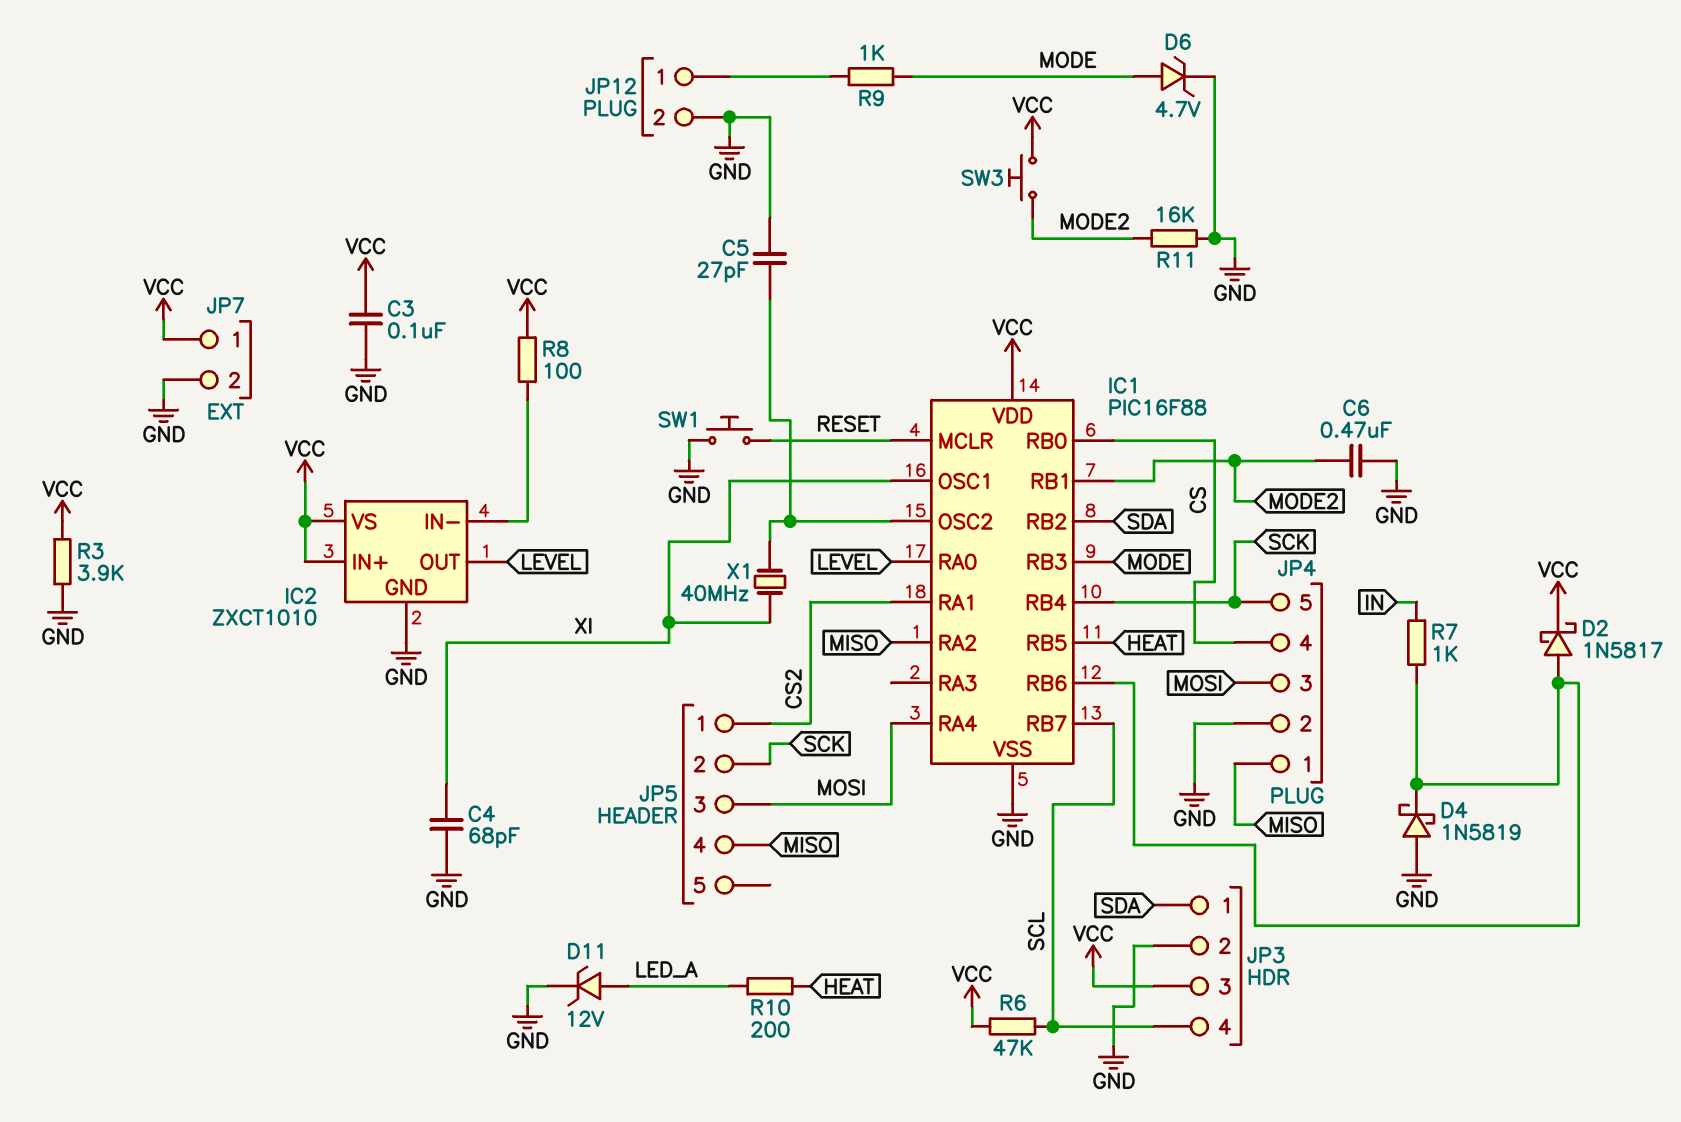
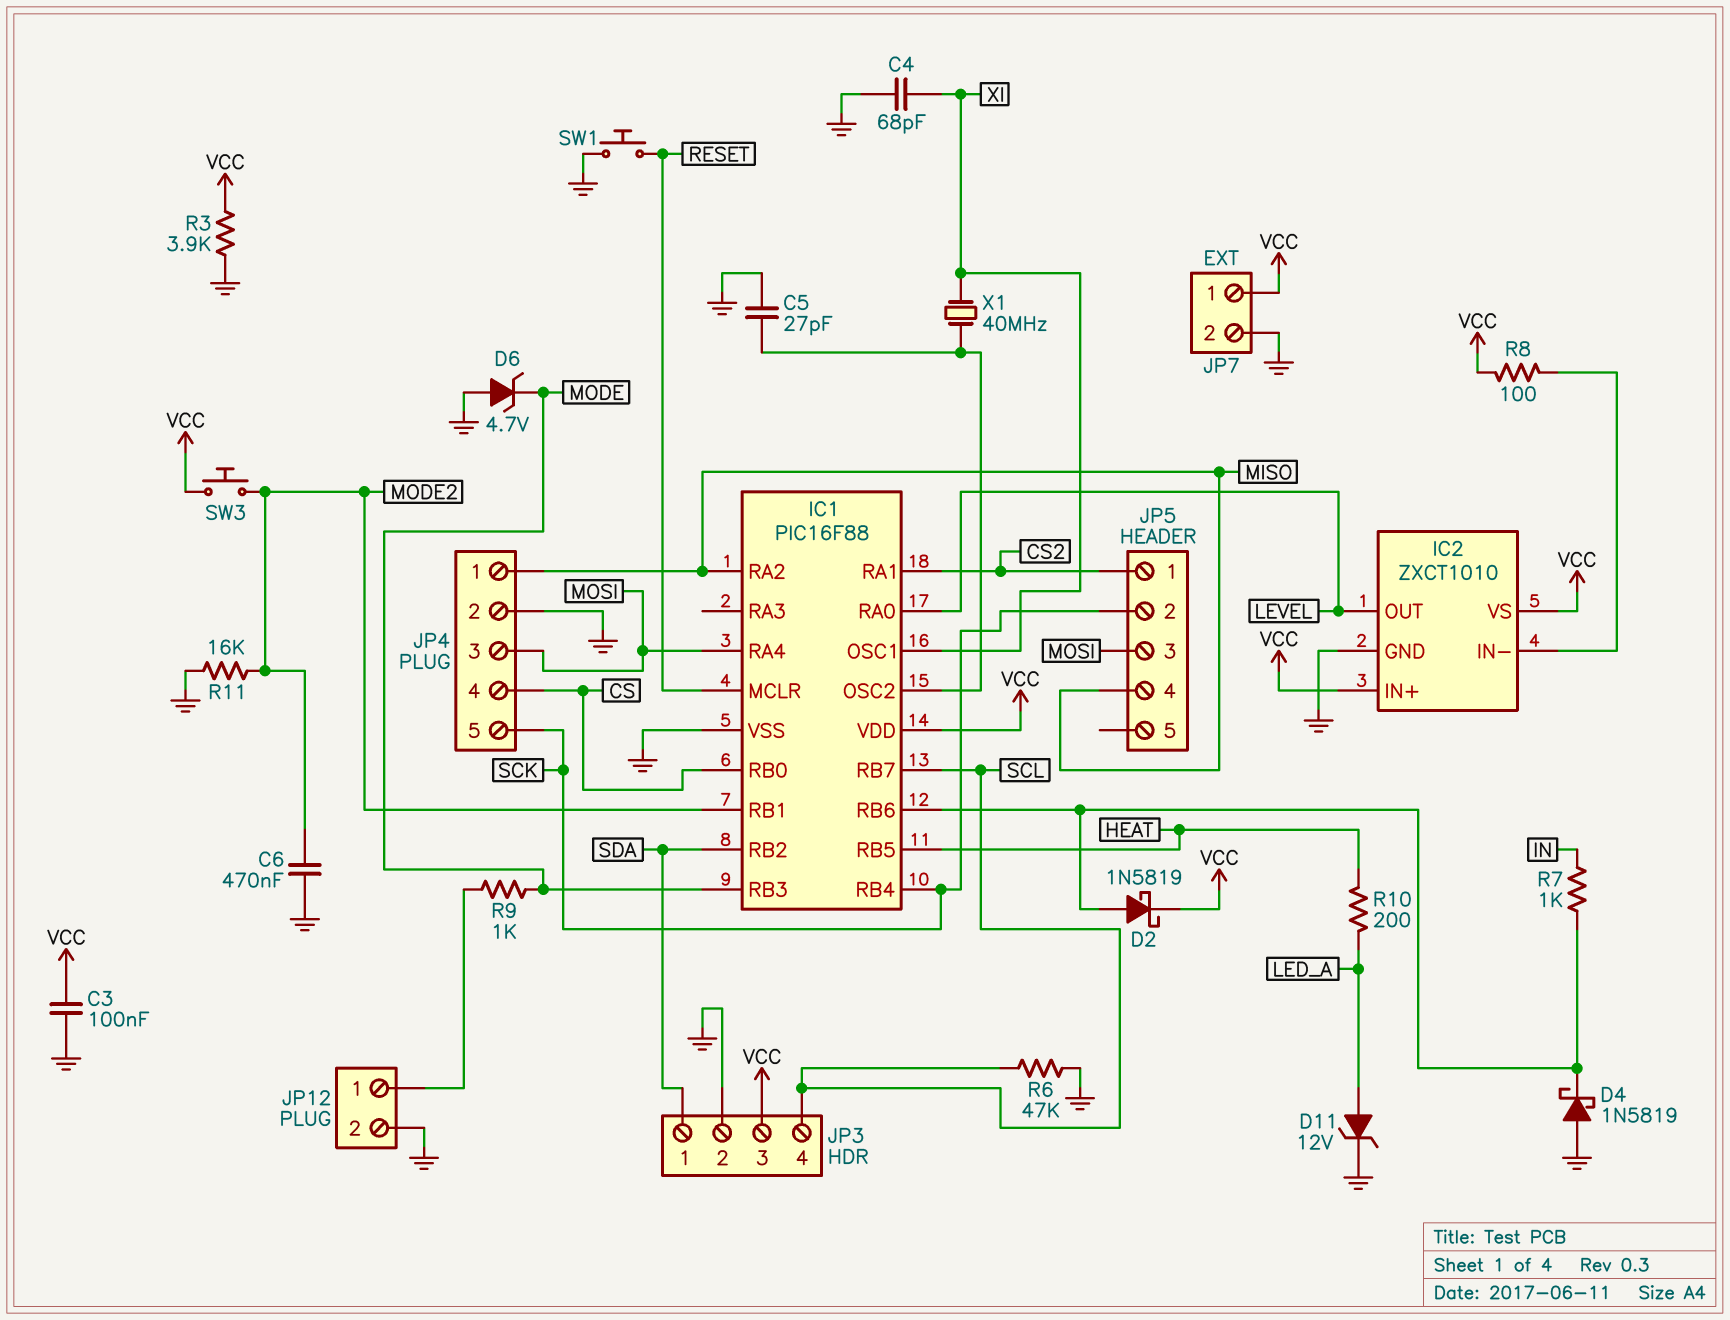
D2: schottky 1N5817 (A IC1/RB6, K VCC) -> schottky 1N5819 (A IC1/RB6, K VCC)
D6: zener 4.7V (A MODE, K GND) -> zener 4.7V (A GND, K MODE)
R6: 47k (SCL, VCC) -> 47k (GND, SCL)

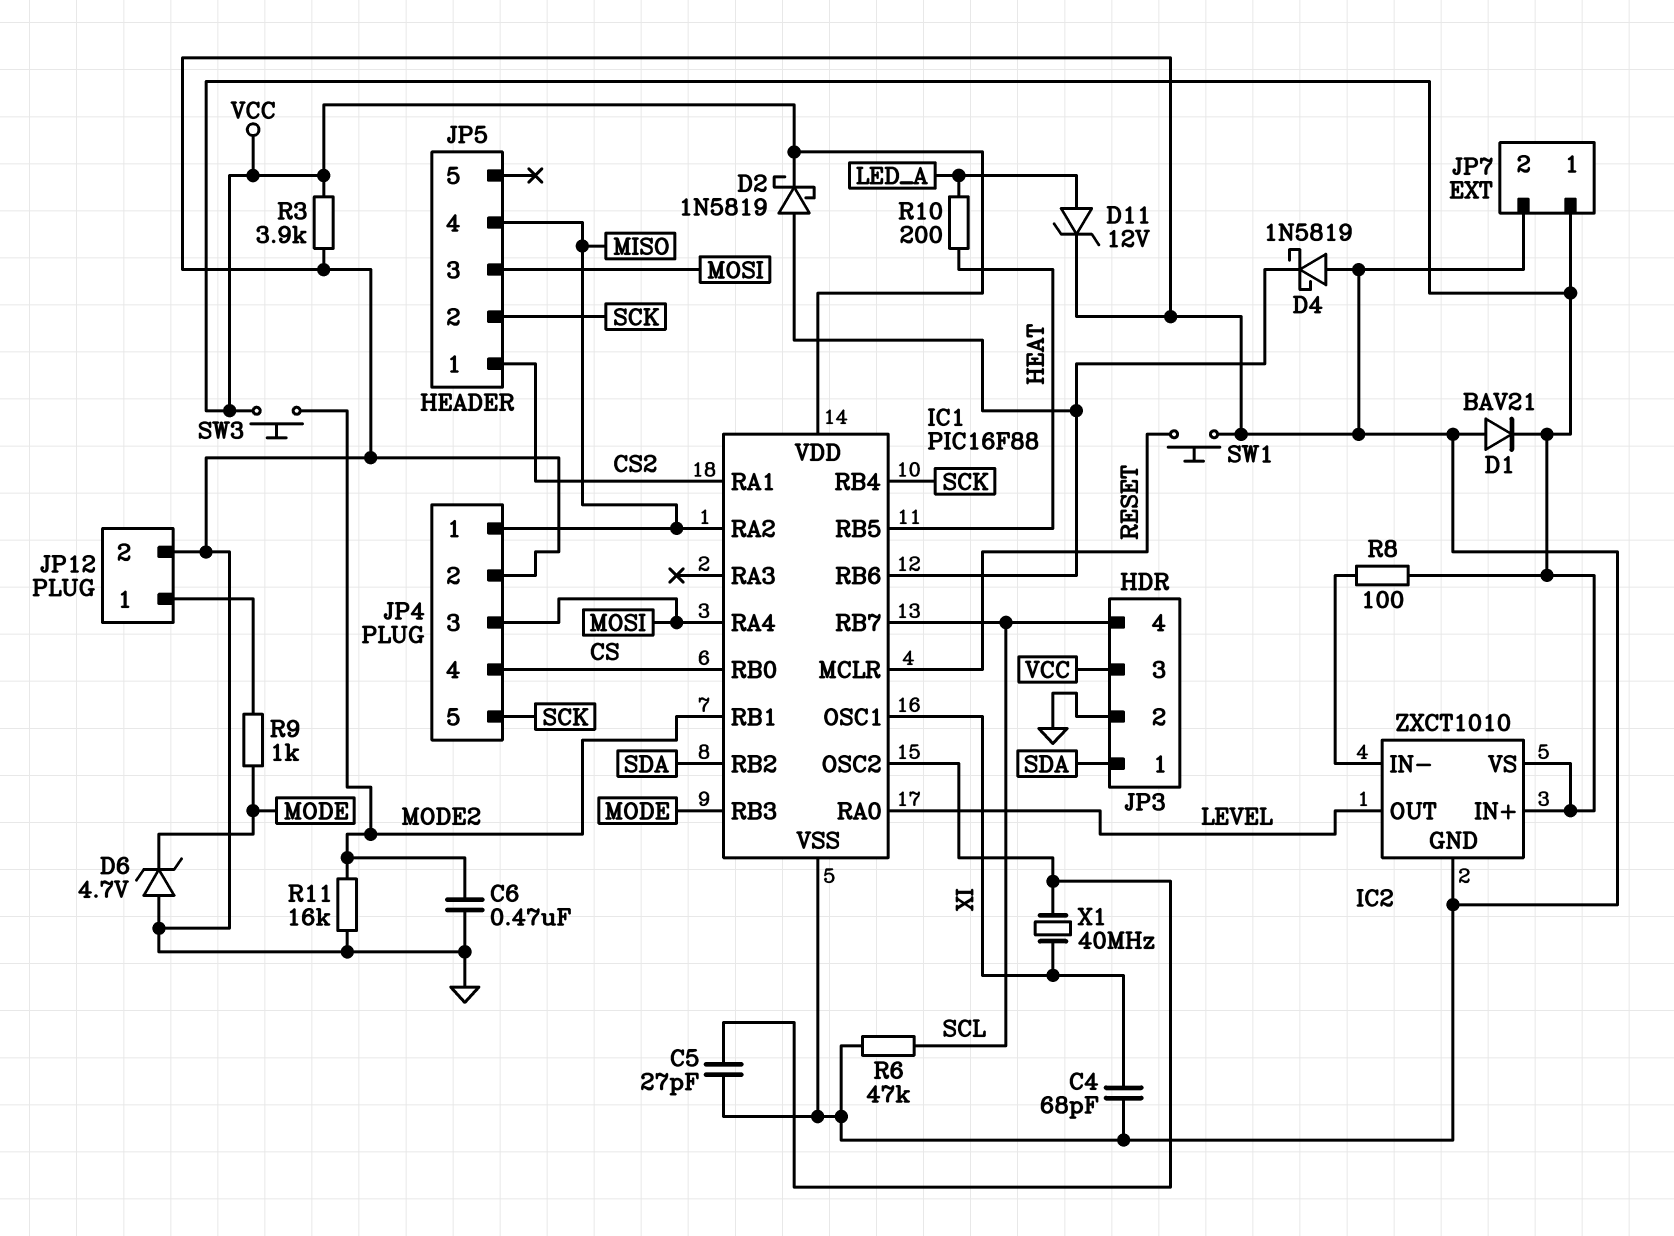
C3: 100nF (GND, VCC) -> none
D1: none -> diode BAV21 (A GND, K VCC)
R7: 1k (IC1/RB6, IN) -> none

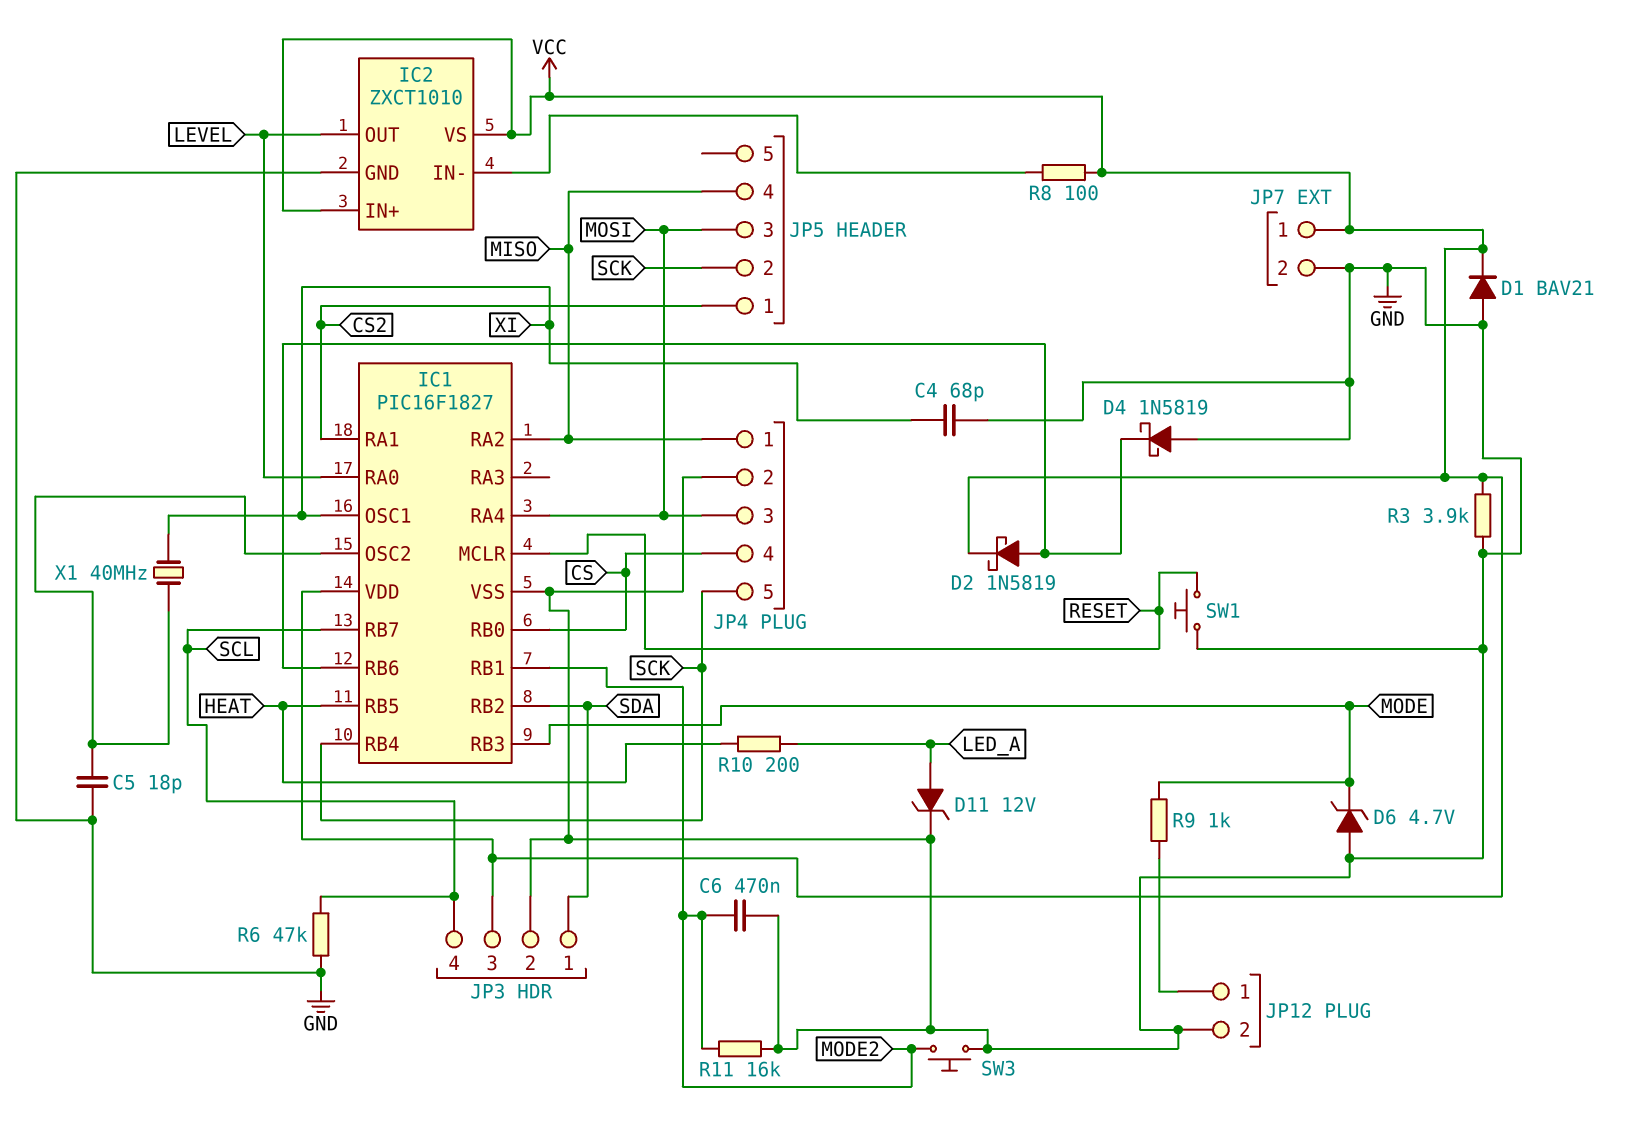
C5: 27pF (GND, IC1/OSC2) -> 18pF (GND, IC1/OSC2)
IC1: PIC16F88 -> PIC16F1827
SW3: button (MODE2, VCC) -> button (GND, MODE2)

